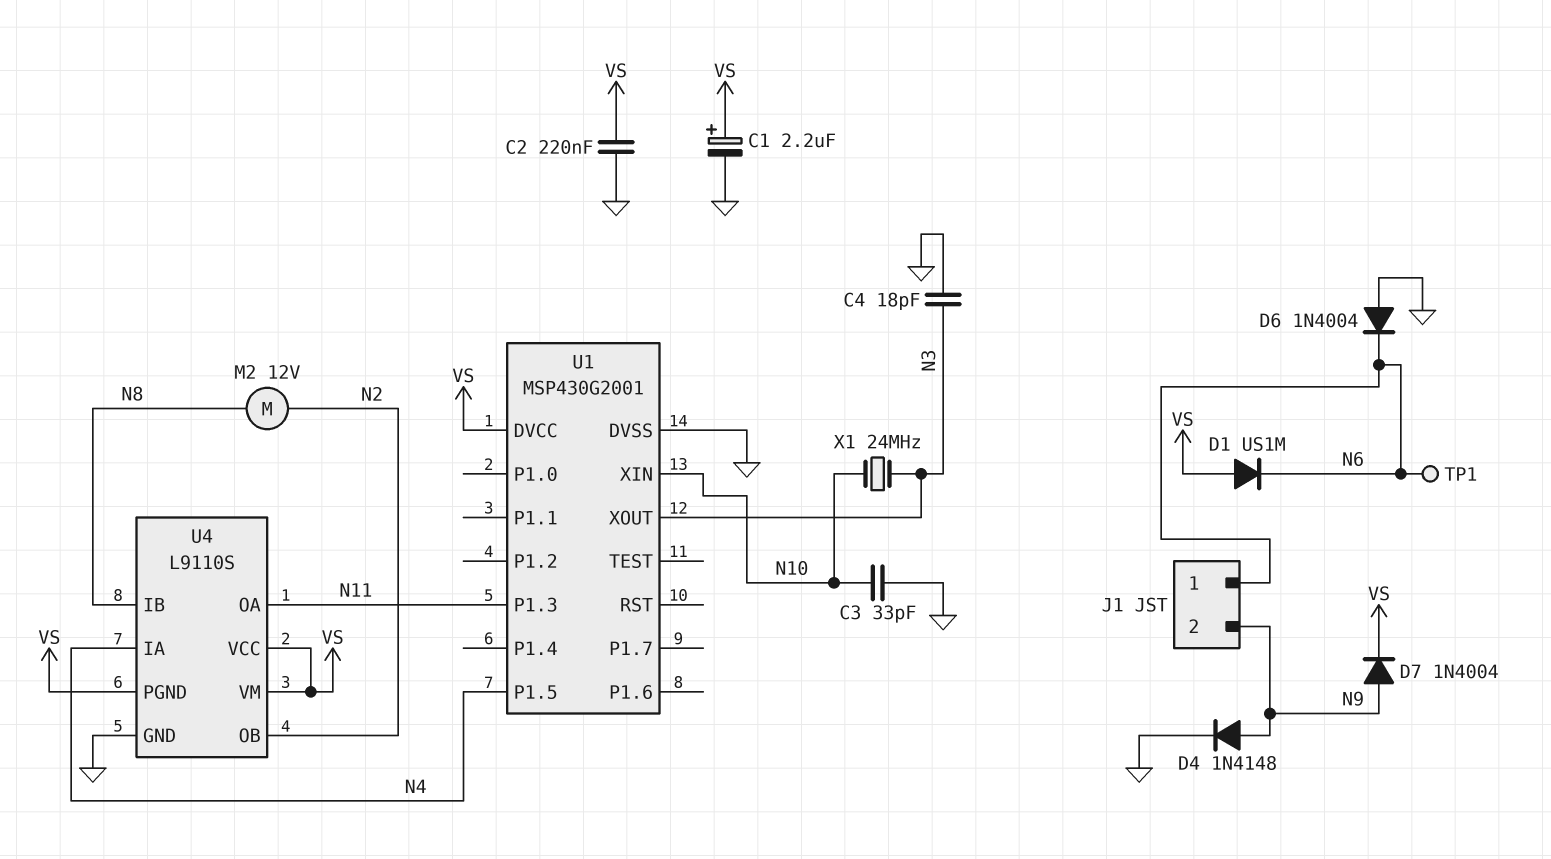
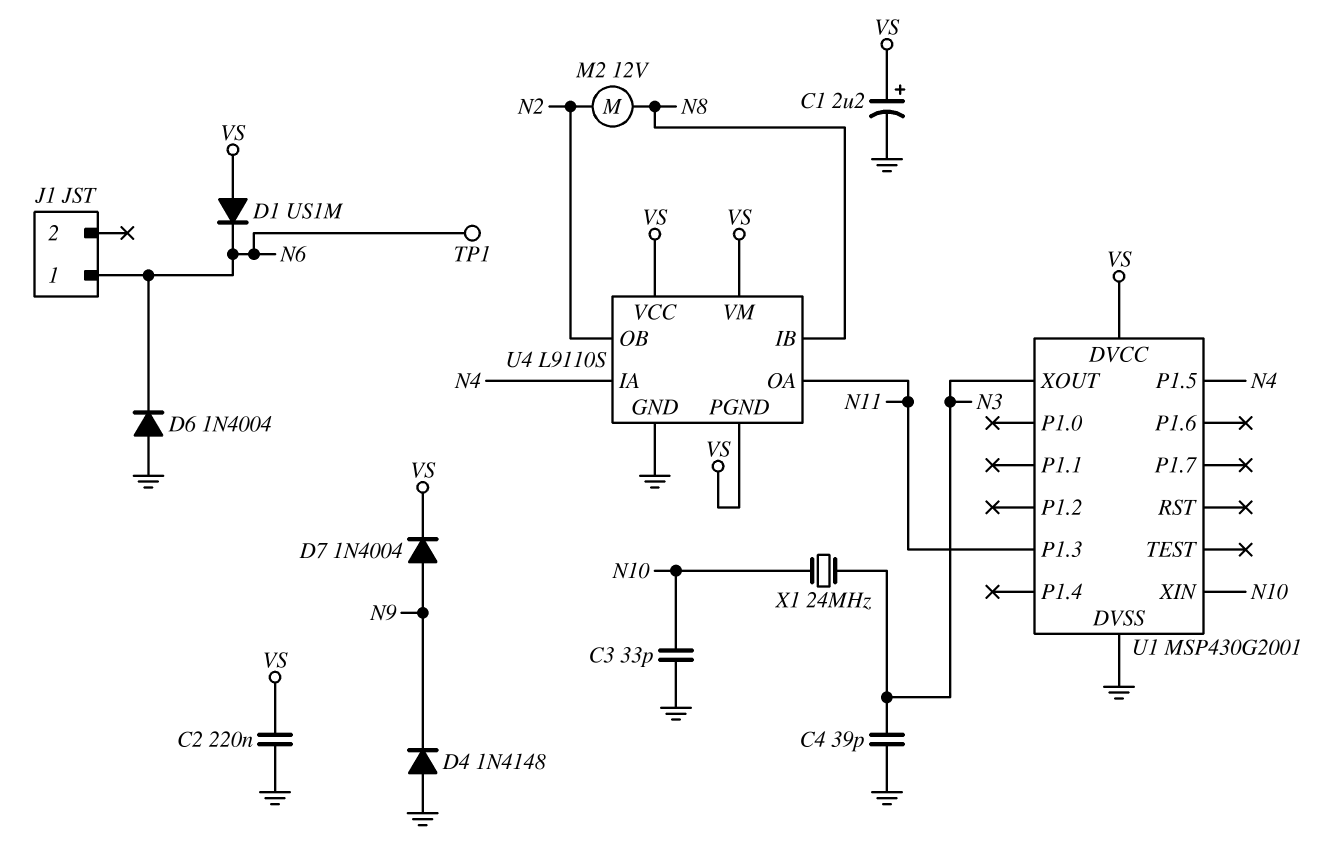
C4: 18pF (GND, N3) -> 39pF (GND, N3)
D4: diode 1N4148 (A N9, K GND) -> diode 1N4148 (A GND, K N9)
J1 pin 2: N9 -> none

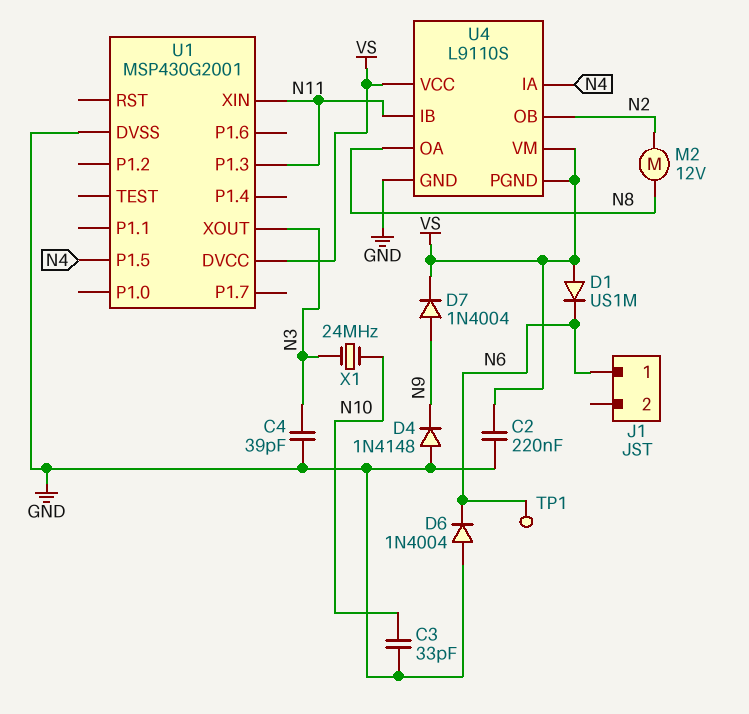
C1: 2.2uF (plus VS, minus GND) -> none
U1 pin XIN: N10 -> N11
U4 pin IB: N8 -> N11
U4 pin OA: N11 -> N8

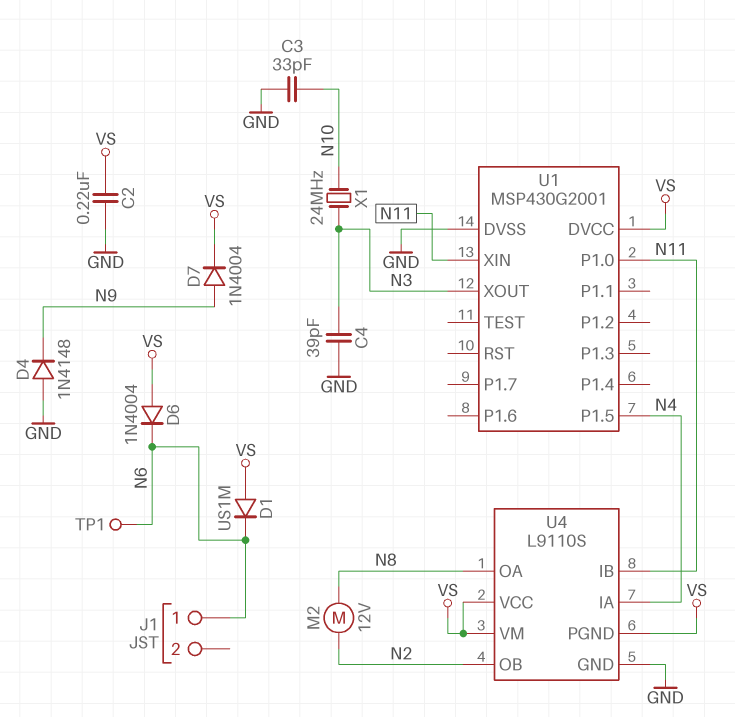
D6: diode 1N4004 (A GND, K N6) -> diode 1N4004 (A VS, K N6)
U1 pin P1.0: none -> N11
U1 pin P1.3: N11 -> none

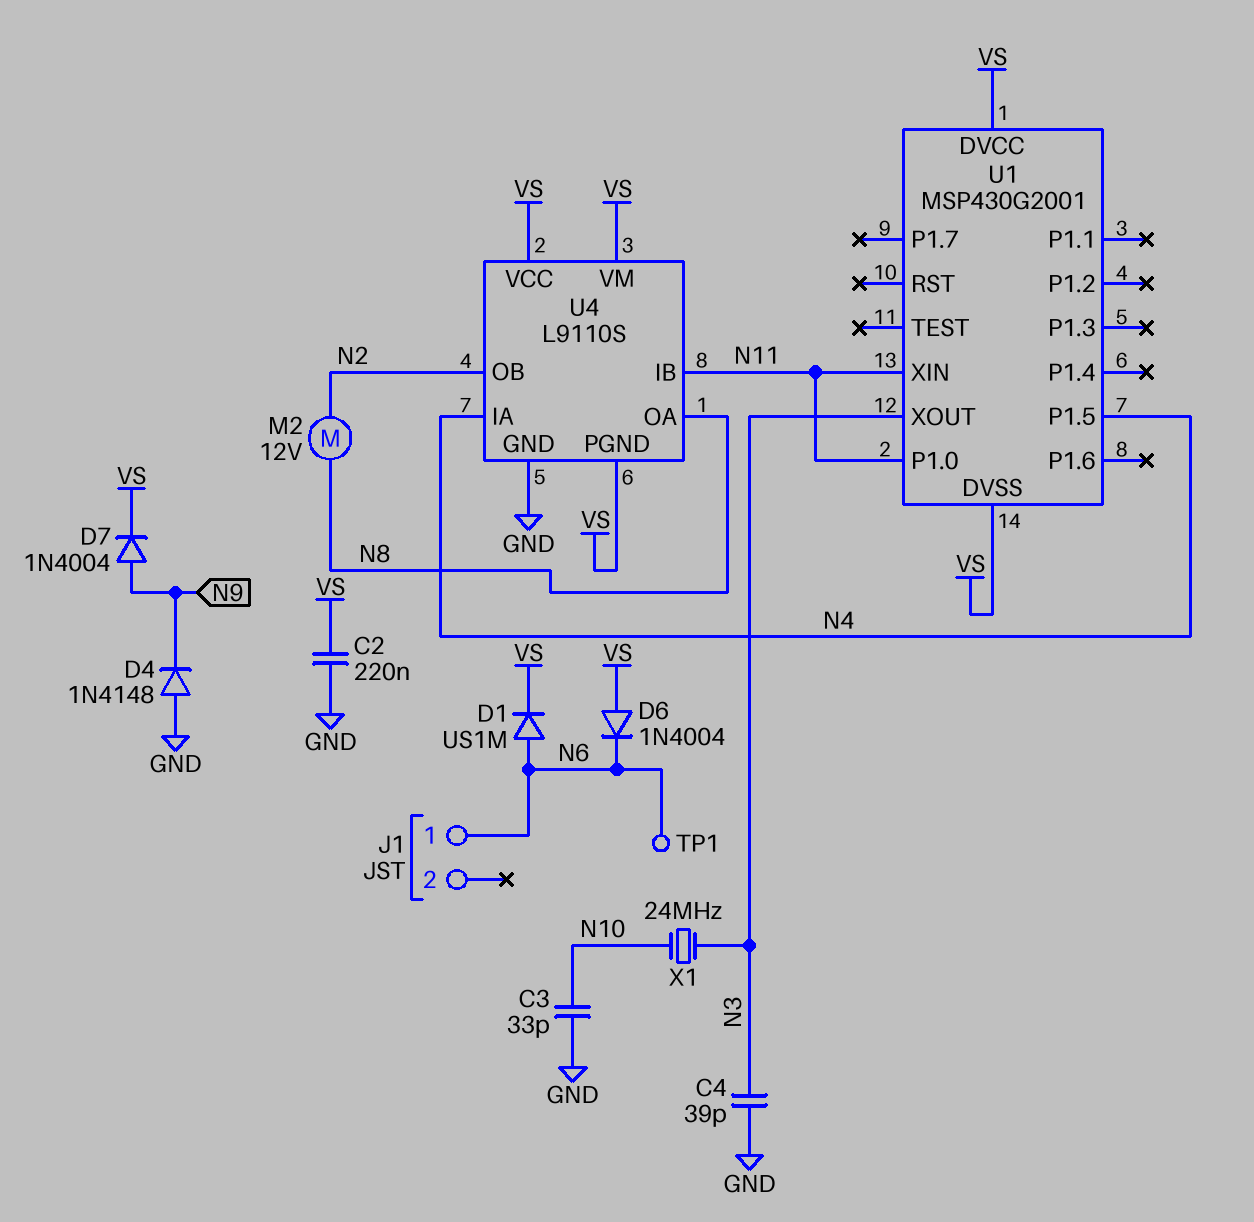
D1: diode US1M (A VS, K N6) -> diode US1M (A N6, K VS)
U1 pin DVSS: GND -> VS

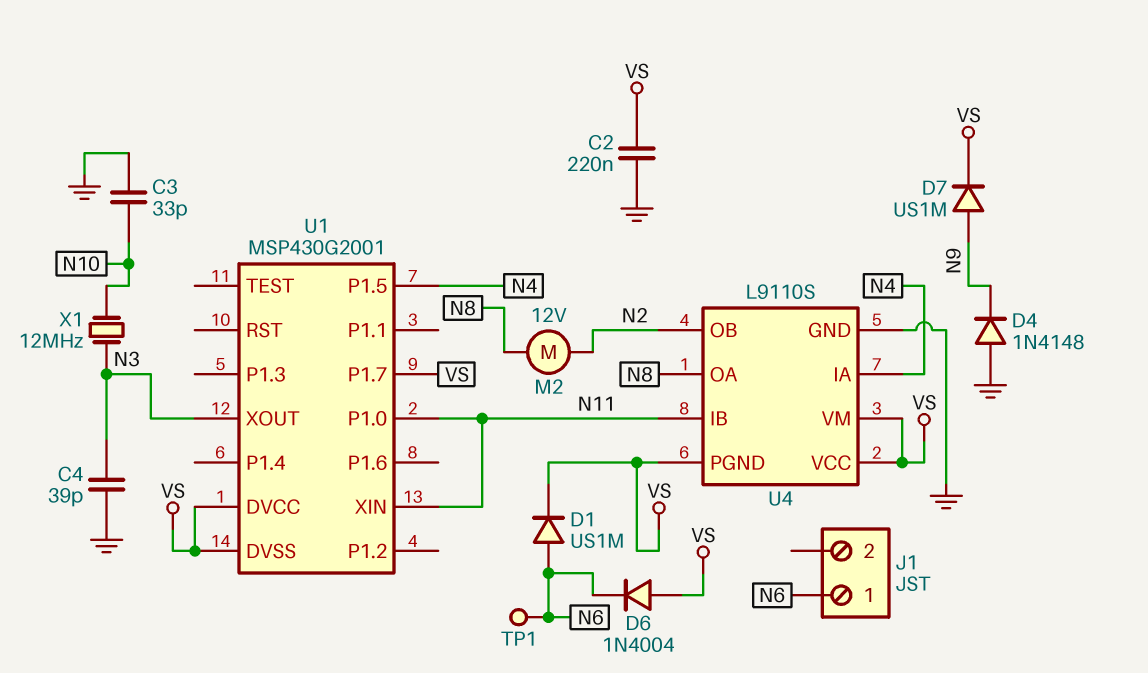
D7: diode 1N4004 (A N9, K VS) -> diode US1M (A N9, K VS)
U1 pin P1.7: none -> VS
X1: 24MHz (N3, N10) -> 12MHz (N3, N10)

